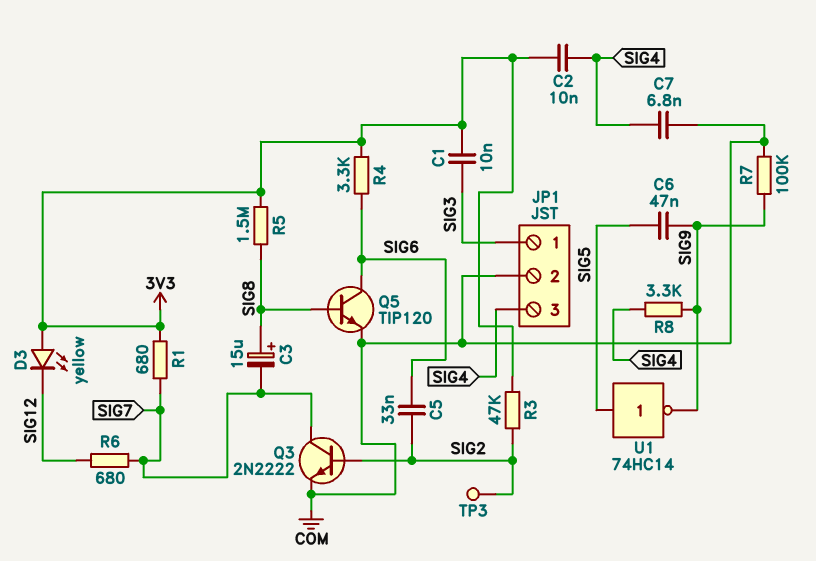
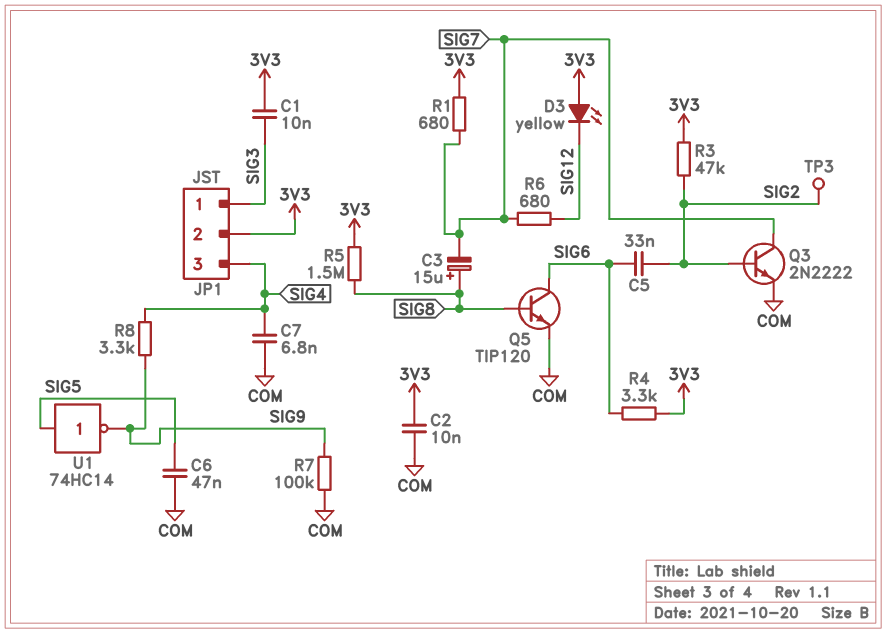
C2: 10nF (3V3, SIG4) -> 10nF (3V3, COM)
C6: 47nF (SIG5, SIG9) -> 47nF (COM, SIG5)
JP1 pin 2: COM -> 3V3

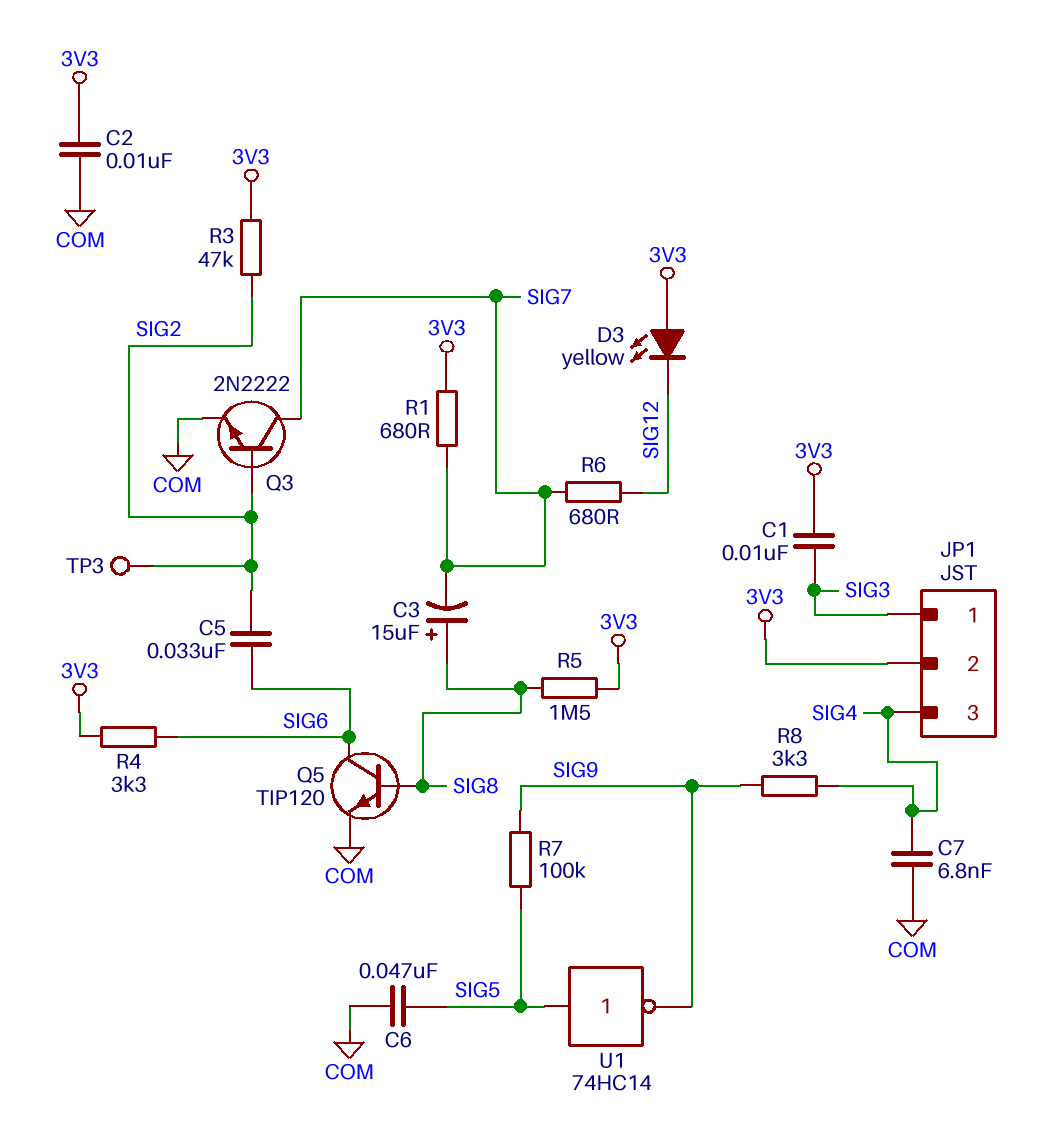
R7: 100k (COM, SIG9) -> 100k (SIG5, SIG9)

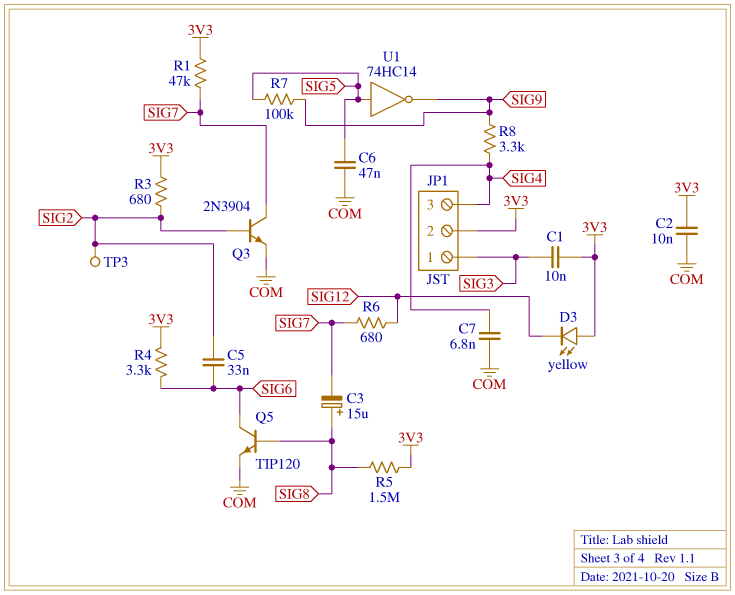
Q3: NPN 2N2222 (B SIG2, C SIG7, E COM) -> NPN 2N3904 (B SIG2, C SIG7, E COM)
R1: 680 (3V3, SIG7) -> 47k (3V3, SIG7)
R3: 47k (3V3, SIG2) -> 680 (3V3, SIG2)

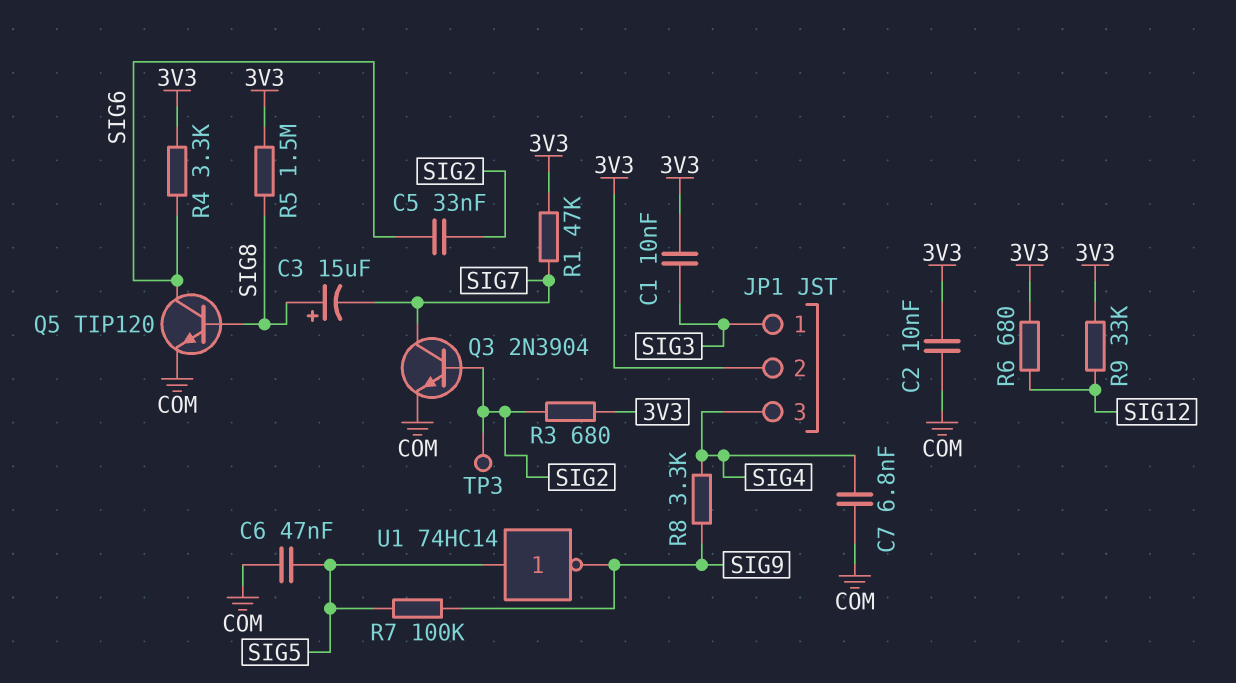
D3: LED yellow (A 3V3, K SIG12) -> none
R6: 680 (SIG7, SIG12) -> 680 (3V3, SIG12)
R9: none -> 33k (3V3, SIG12)

